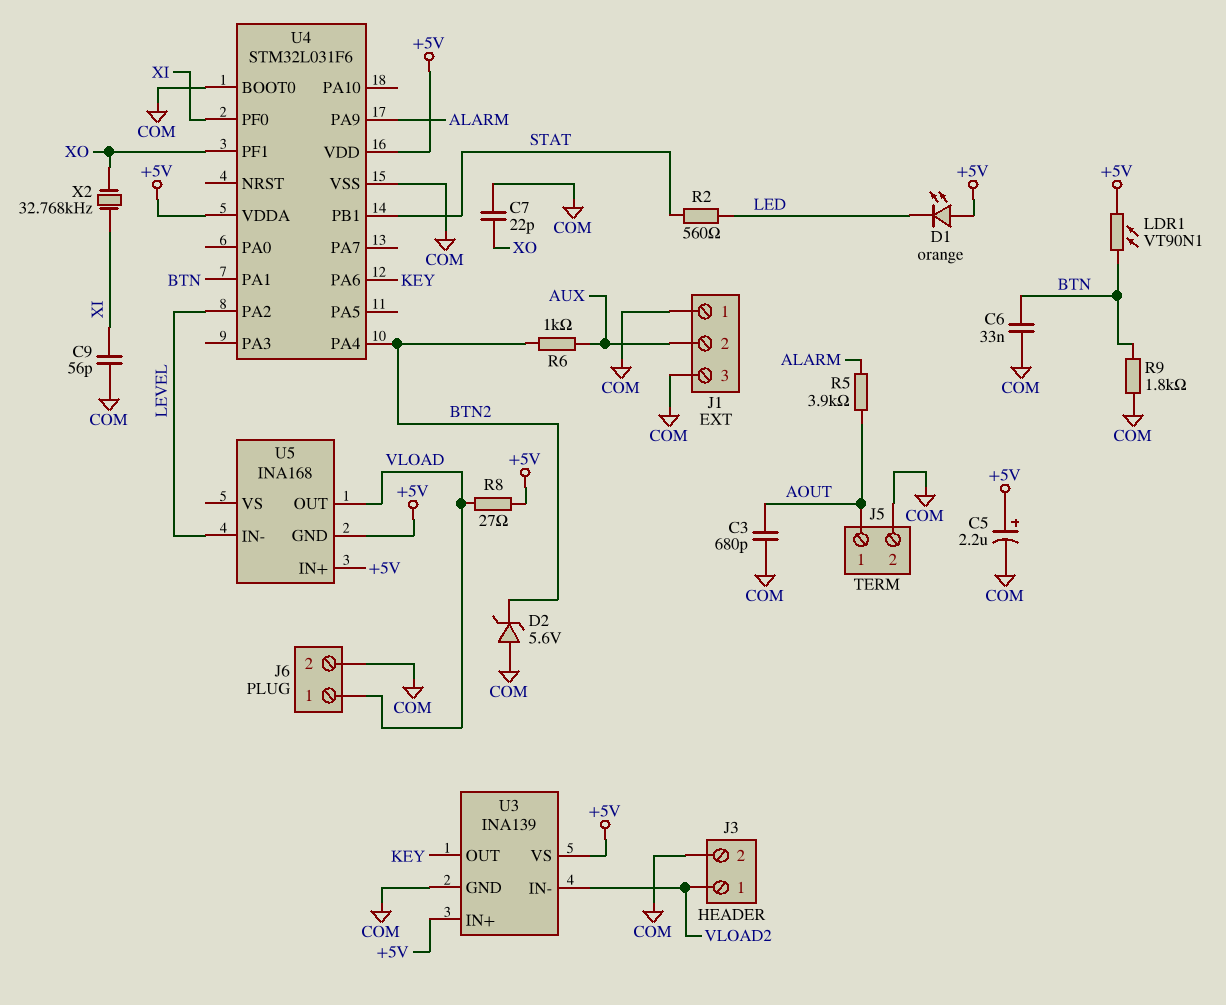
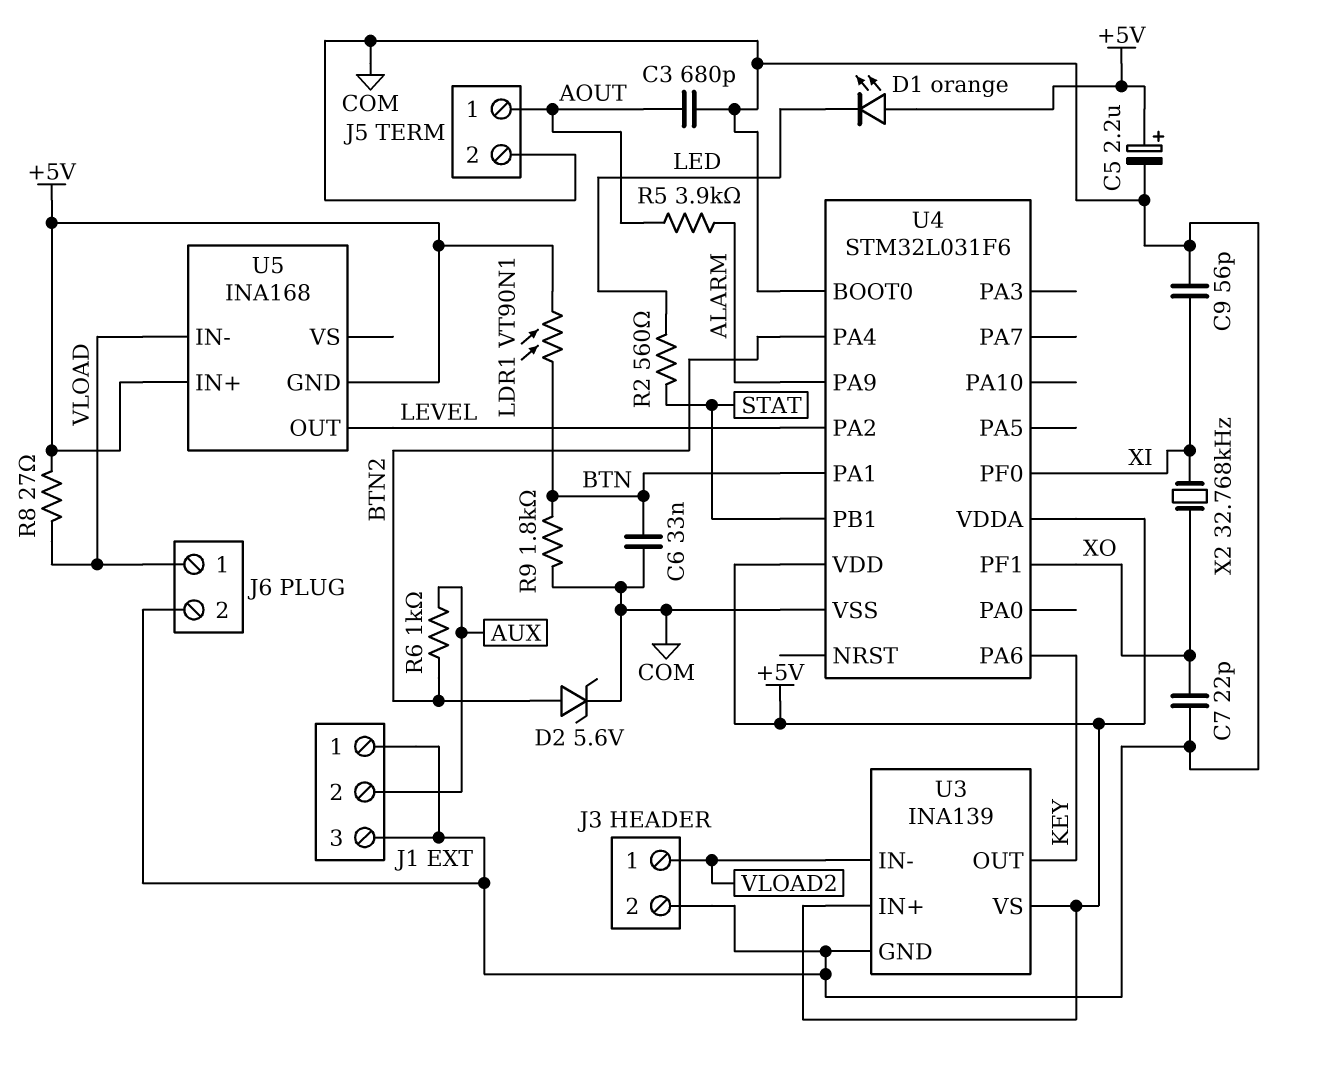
D2: zener 5.6V (A COM, K BTN2) -> zener 5.6V (A BTN2, K COM)
U5 pin IN-: LEVEL -> VLOAD
U5 pin OUT: VLOAD -> LEVEL

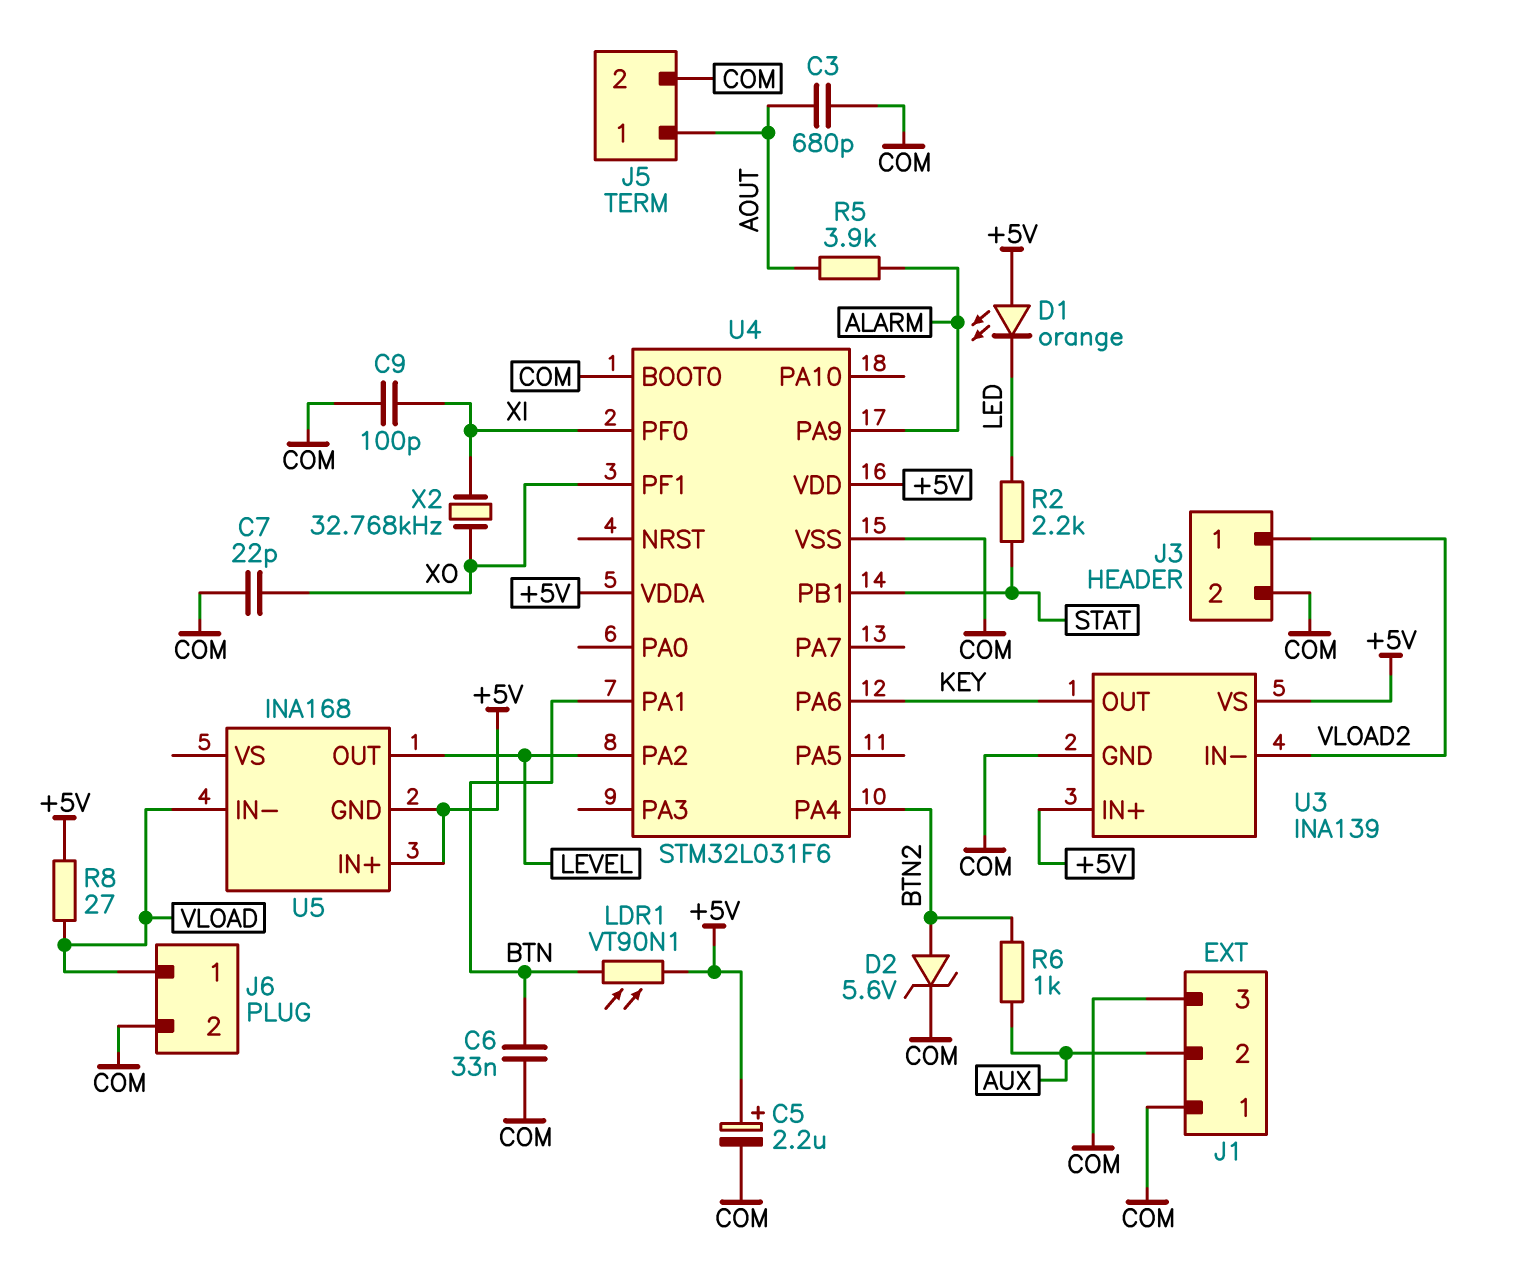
C9: 56pF (COM, XI) -> 100pF (COM, XI)
R2: 560 (LED, STAT) -> 2.2k (LED, STAT)
R9: 1.8k (BTN, COM) -> none

